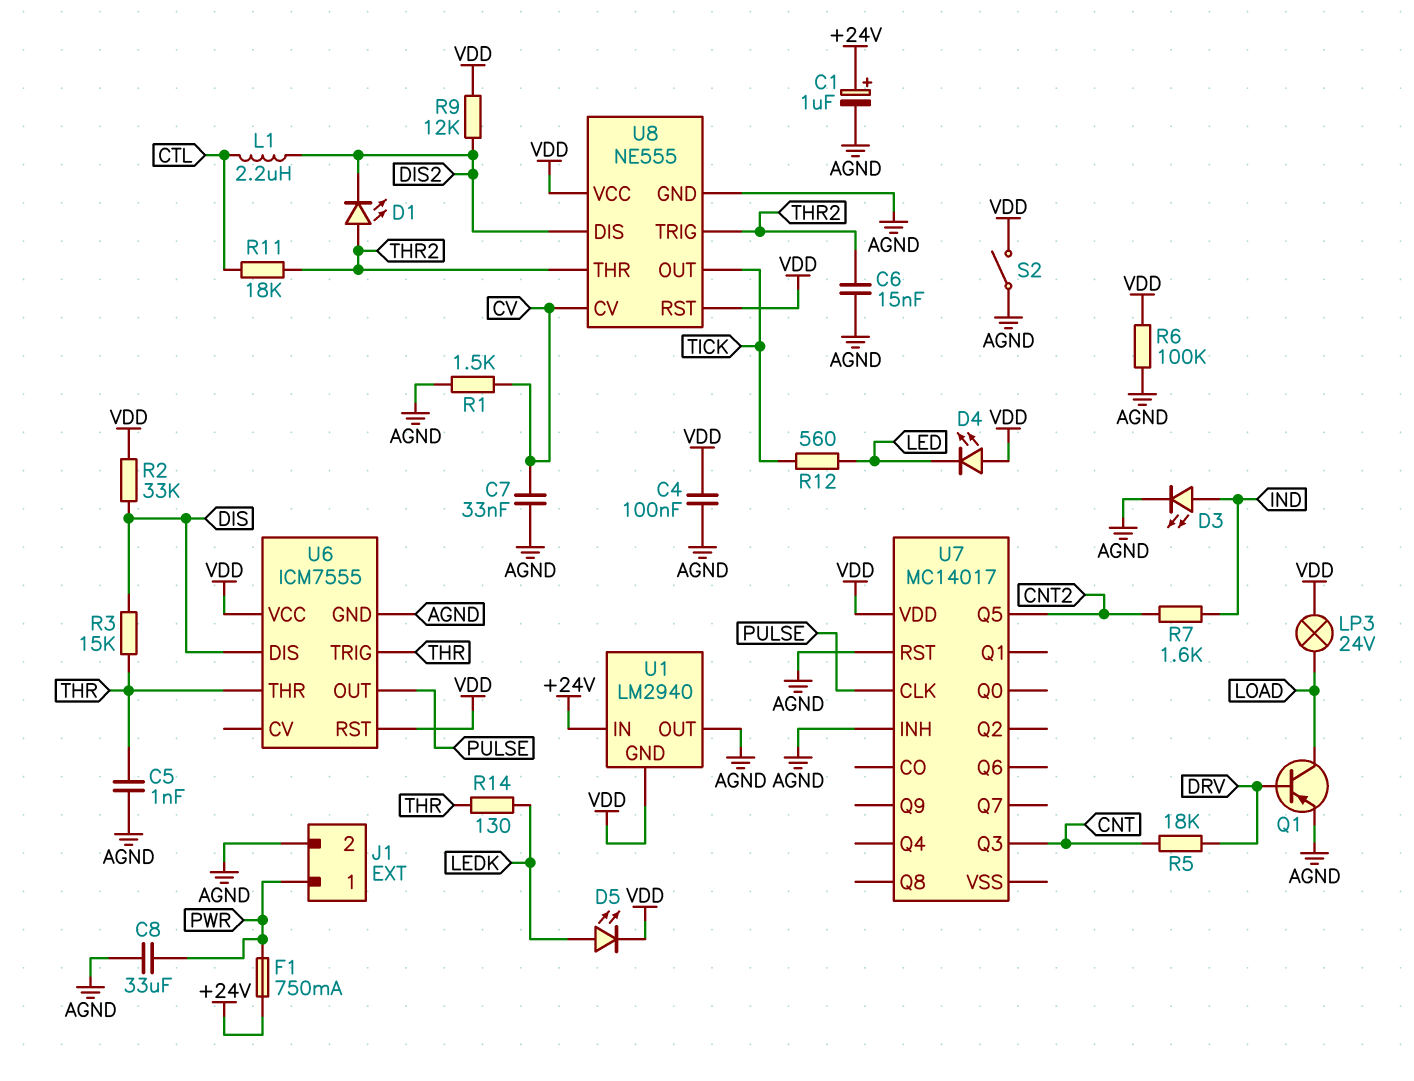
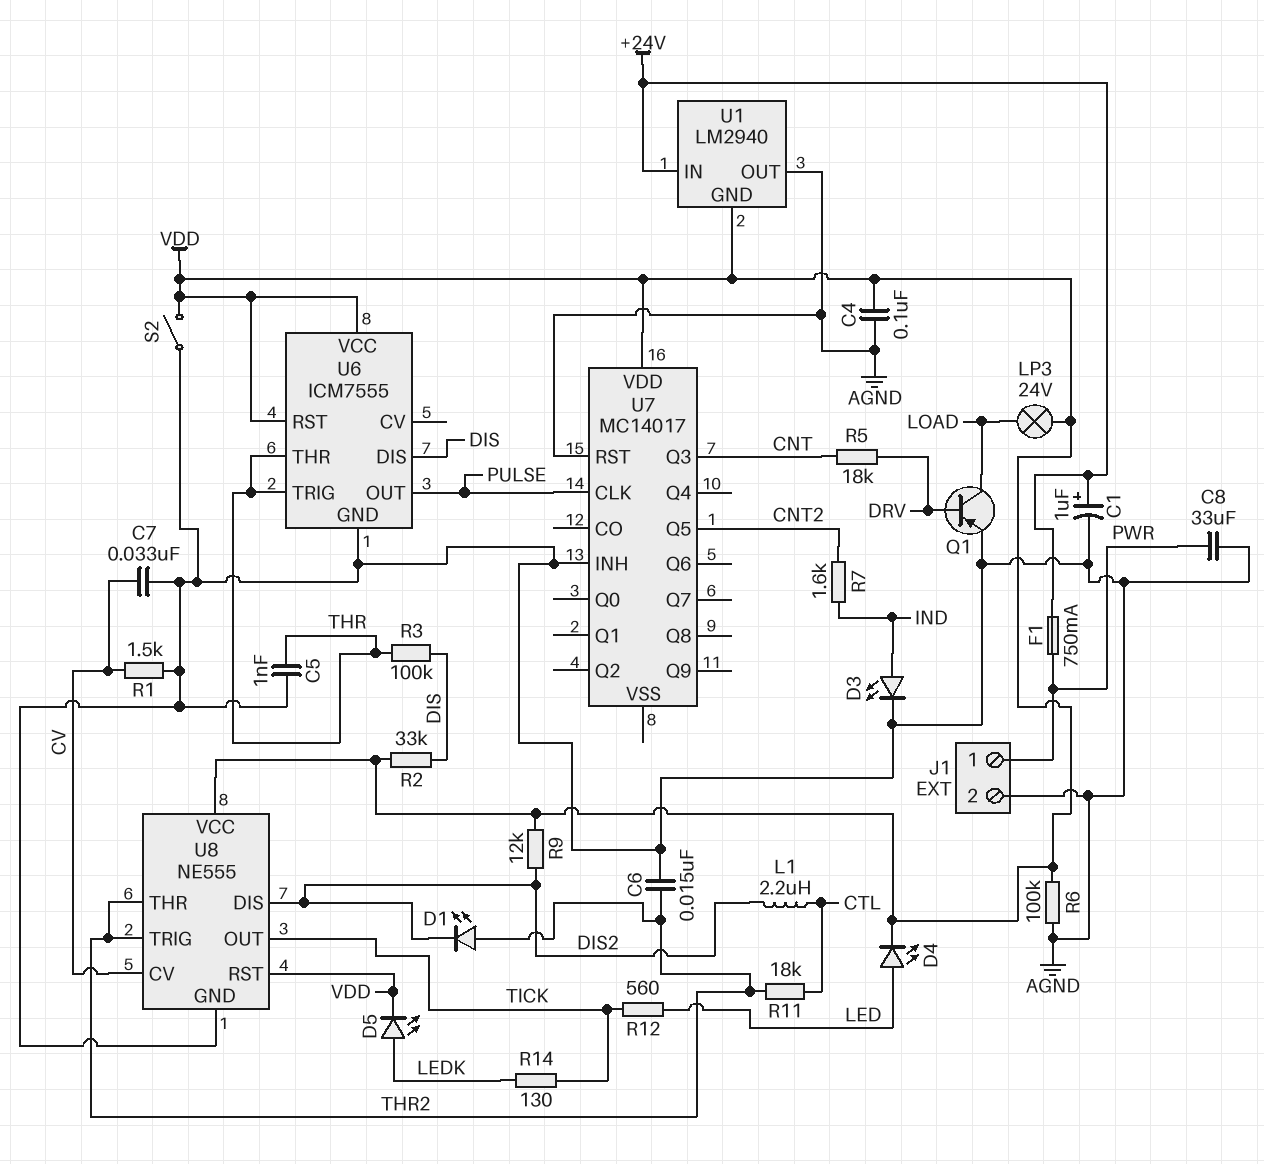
D4: LED (A VDD, K LED) -> LED (A LED, K VDD)
R3: 15k (DIS, THR) -> 100k (DIS, THR)
R14: 130 (LEDK, THR) -> 130 (LEDK, TICK)

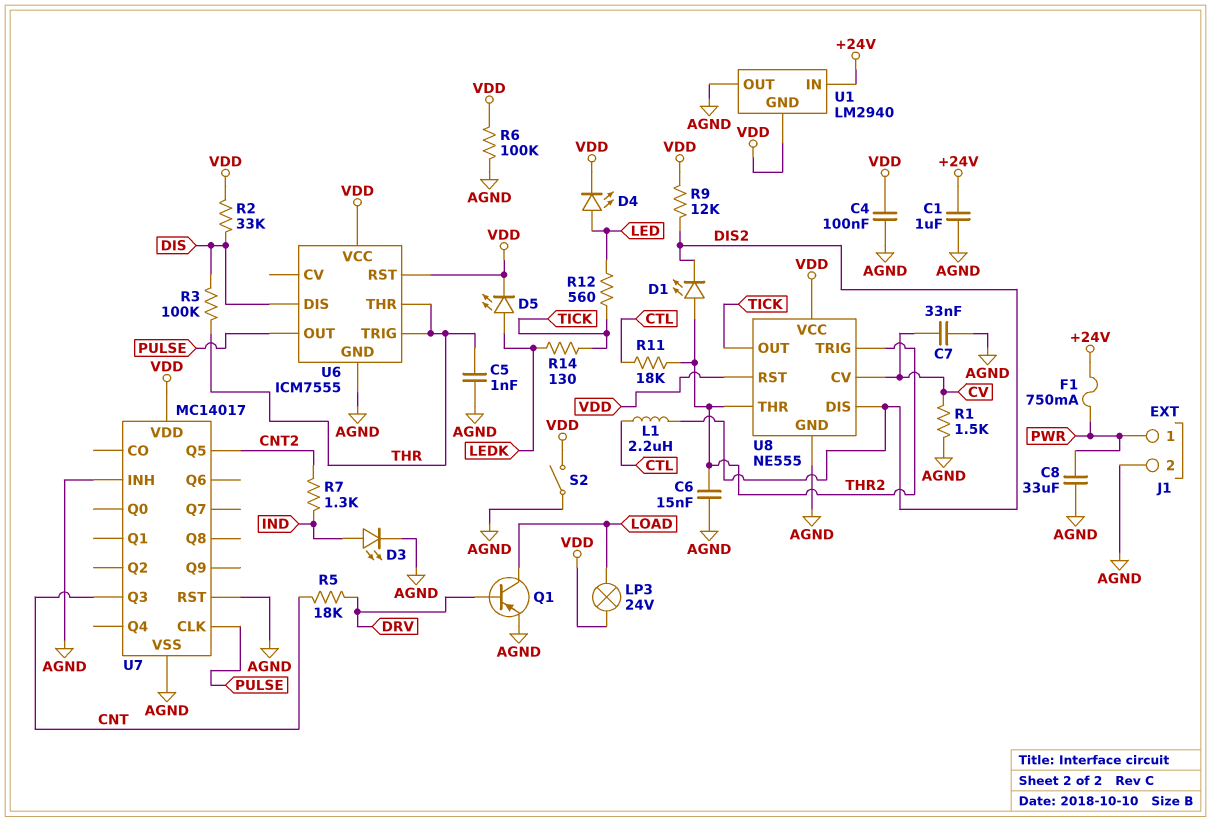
C1: 1uF (plus +24V, minus AGND) -> 1uF (+24V, AGND)
R7: 1.6k (CNT2, IND) -> 1.3k (CNT2, IND)
U7 pin VSS: none -> AGND

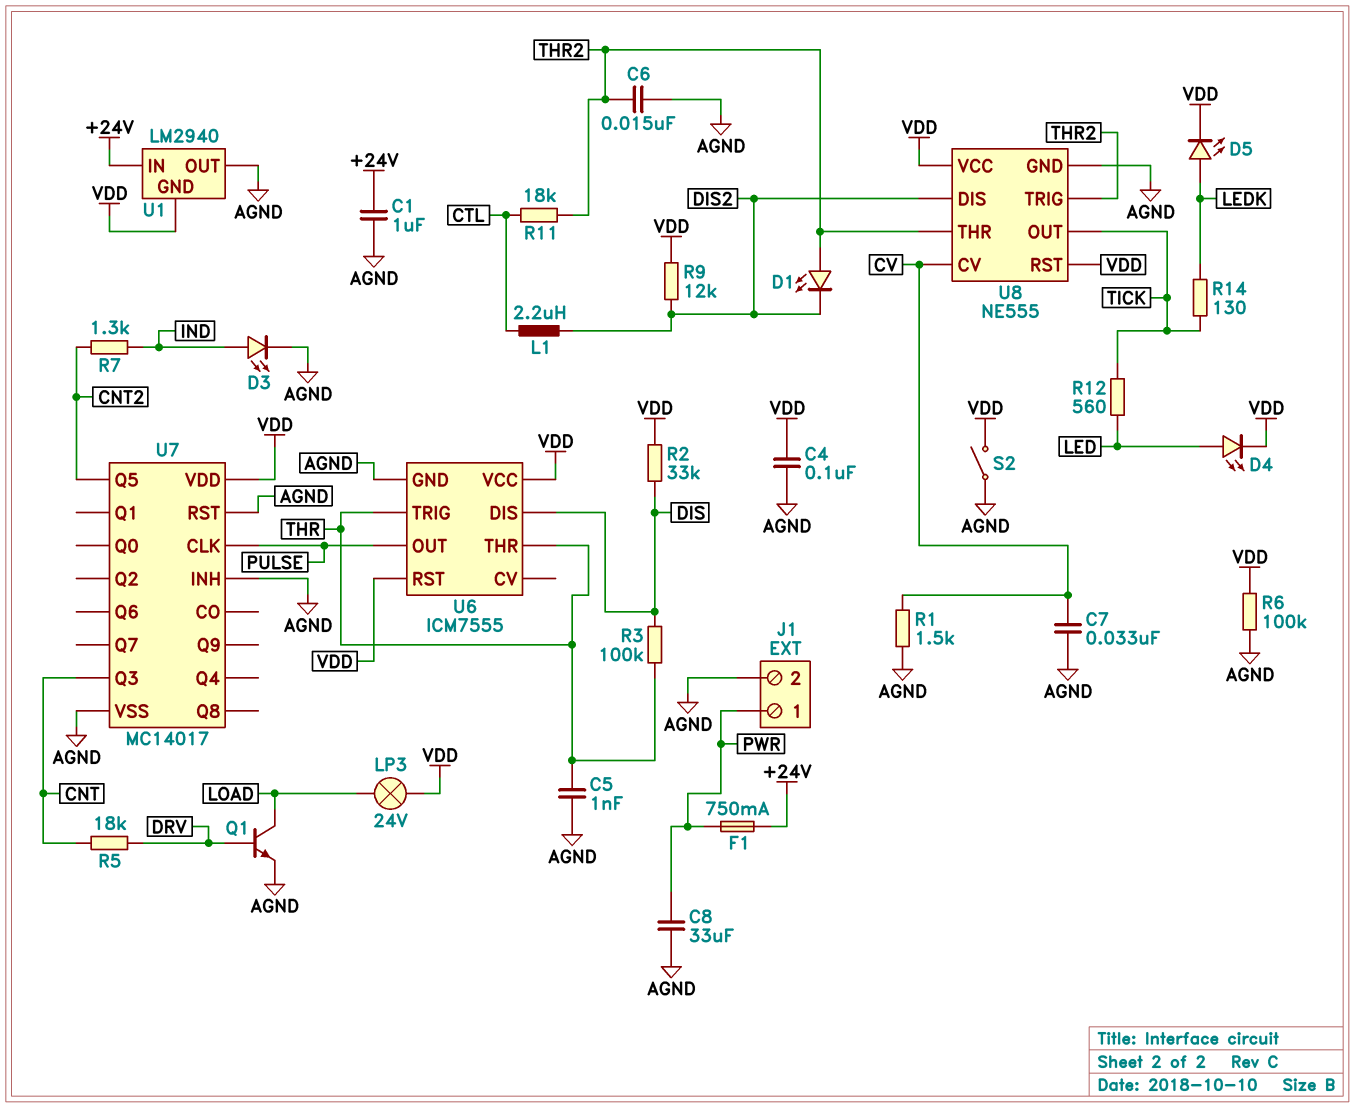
Q1: PNP (B DRV, C LOAD, E AGND) -> NPN (B DRV, C LOAD, E AGND)

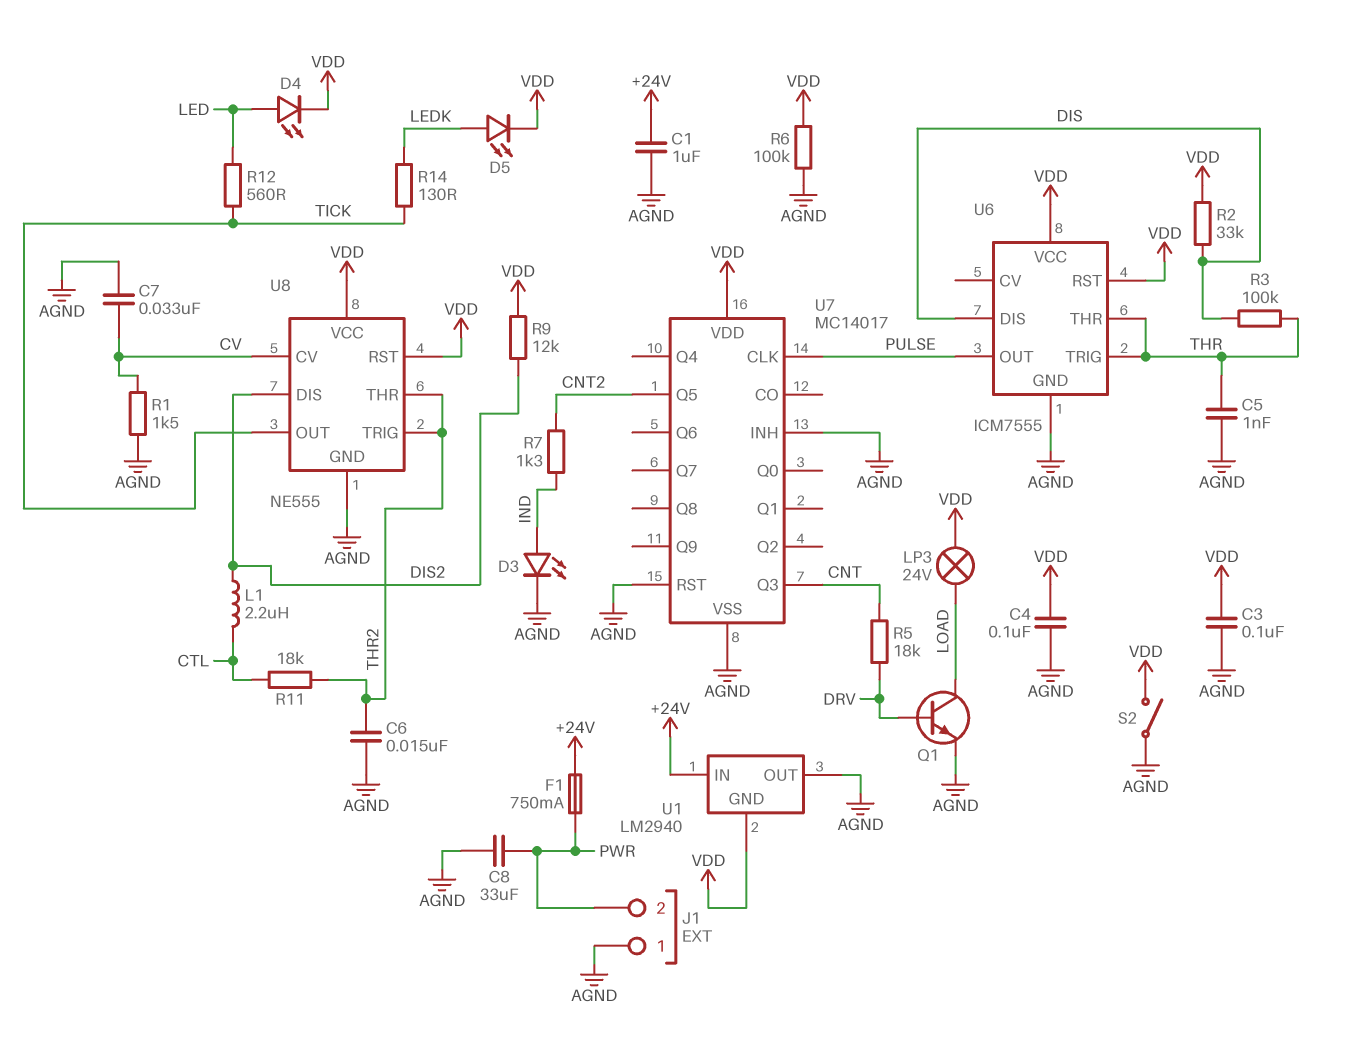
C3: none -> 100nF (AGND, VDD)
D1: LED (A THR2, K DIS2) -> none
J1 pin 1: PWR -> AGND
J1 pin 2: AGND -> PWR

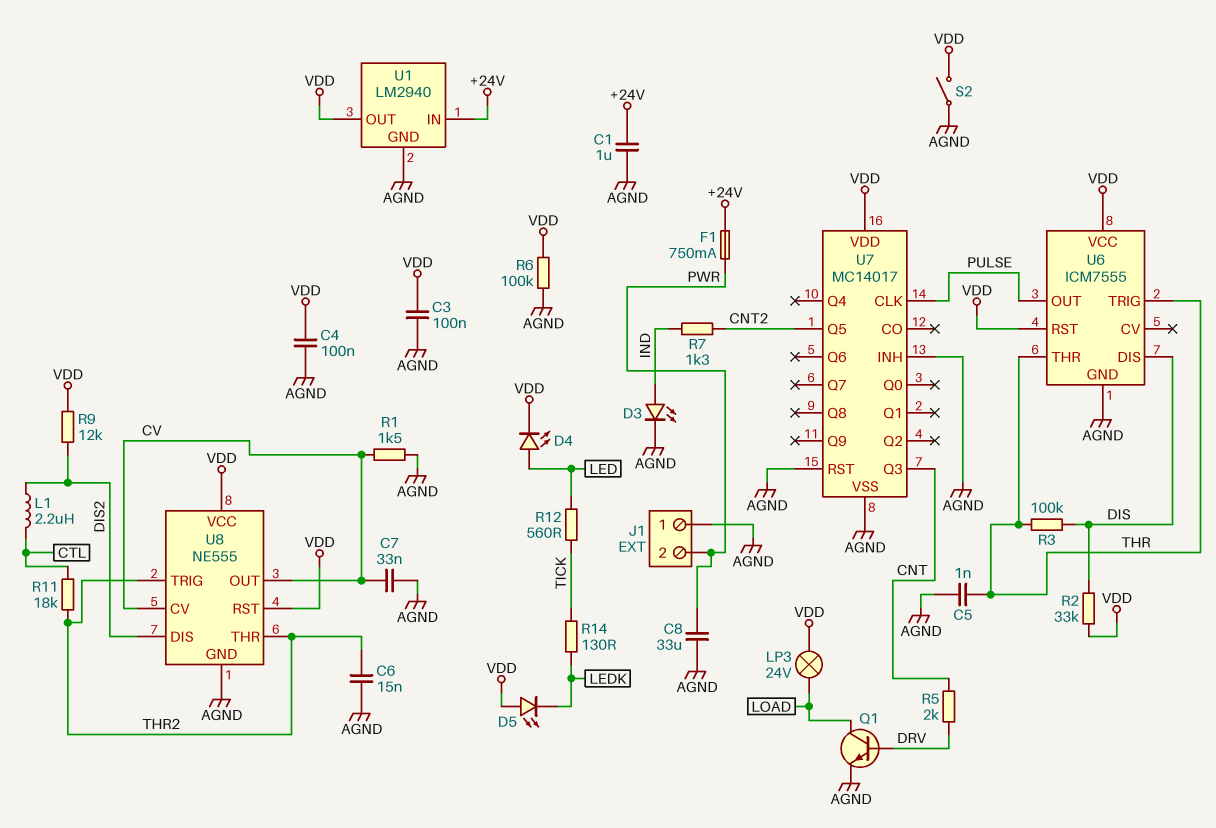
D5: LED (A LEDK, K VDD) -> LED (A VDD, K LEDK)
R5: 18k (CNT, DRV) -> 2k (CNT, DRV)
U1 pin GND: VDD -> AGND
U1 pin OUT: AGND -> VDD
U8 pin OUT: TICK -> CV

